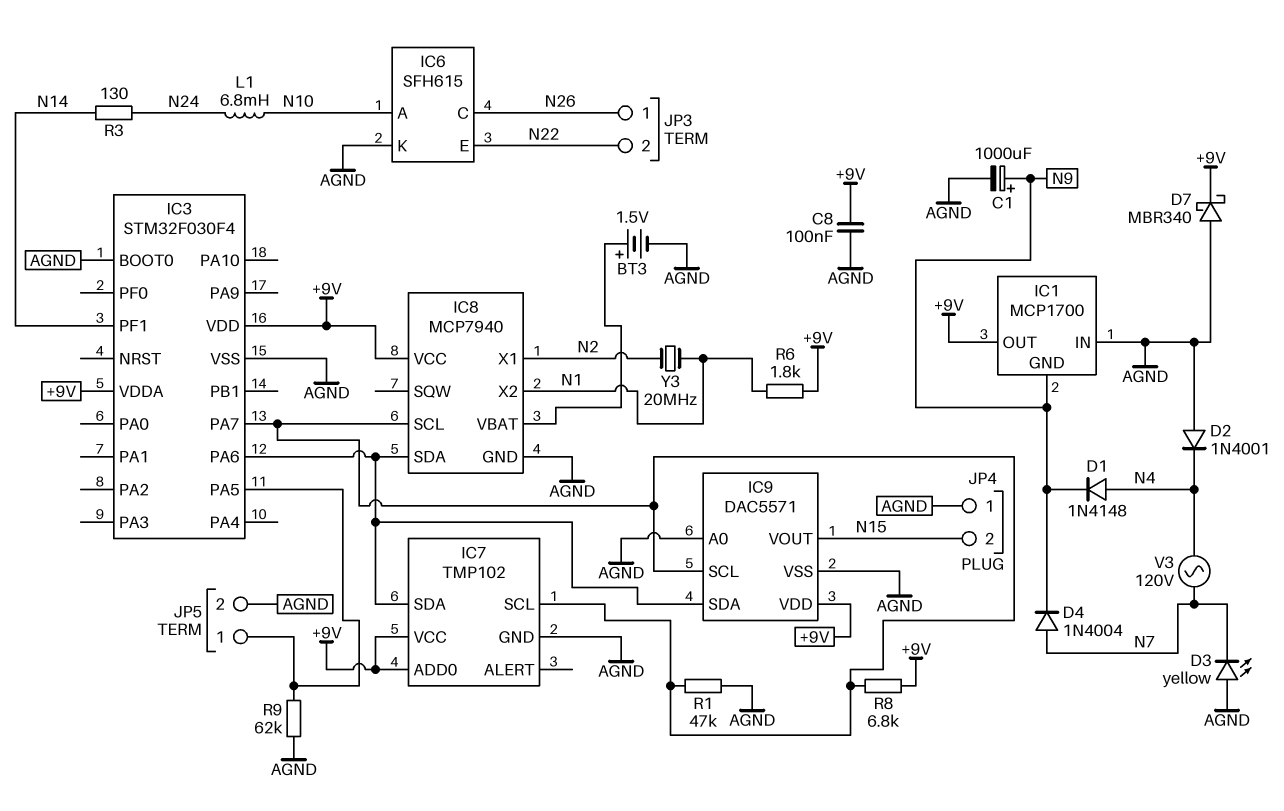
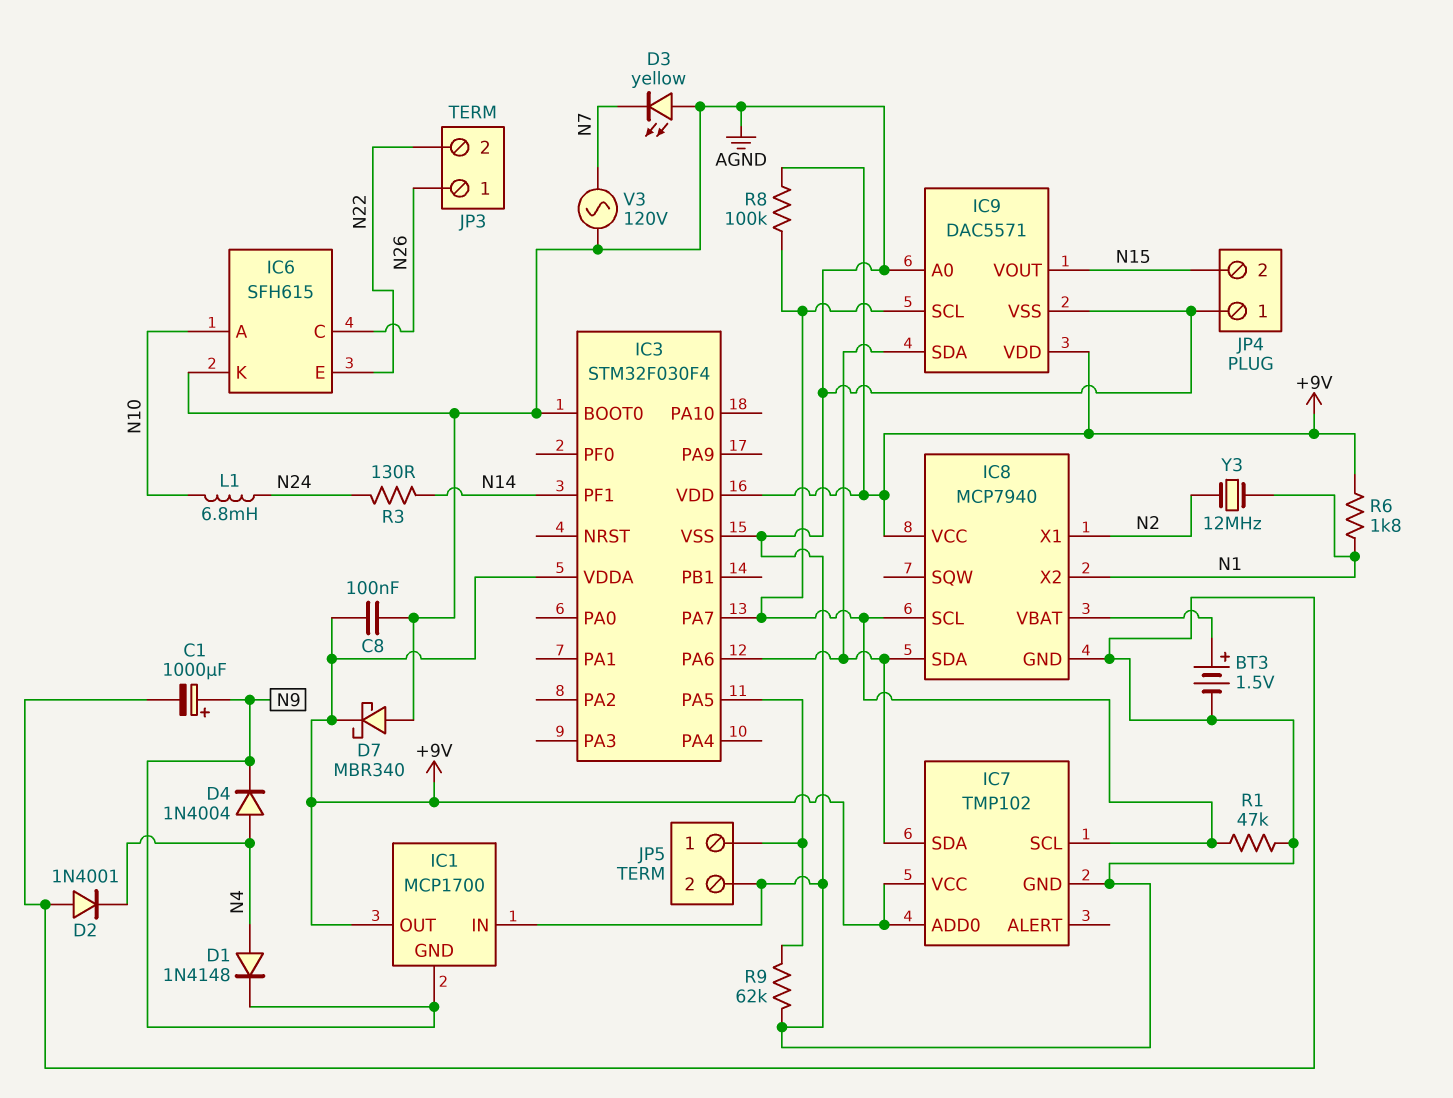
D4: diode 1N4004 (A N7, K N9) -> diode 1N4004 (A N4, K N9)
R8: 6.8k (+9V, IC3/PA7) -> 100k (+9V, IC3/PA7)
V3: AC 120V (N4, N7) -> AC 120V (AGND, N7)
Y3: 20MHz (N1, N2) -> 12MHz (N1, N2)

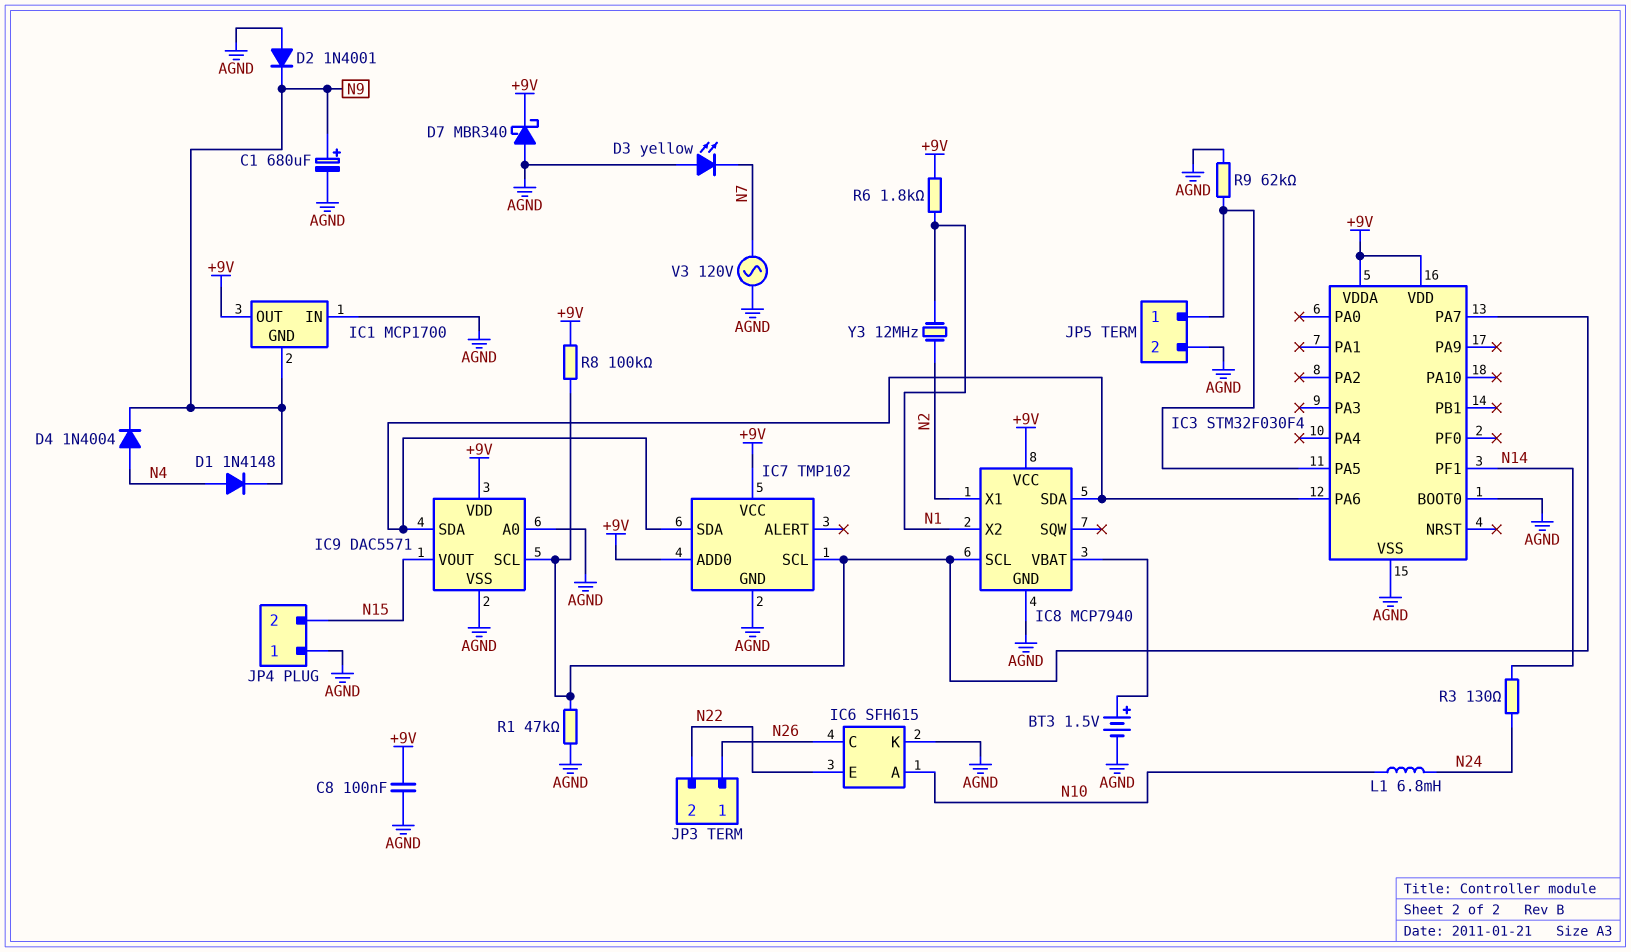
C1: 1000uF (plus N9, minus AGND) -> 680uF (plus N9, minus AGND)
D2: diode 1N4001 (A AGND, K N4) -> diode 1N4001 (A AGND, K N9)

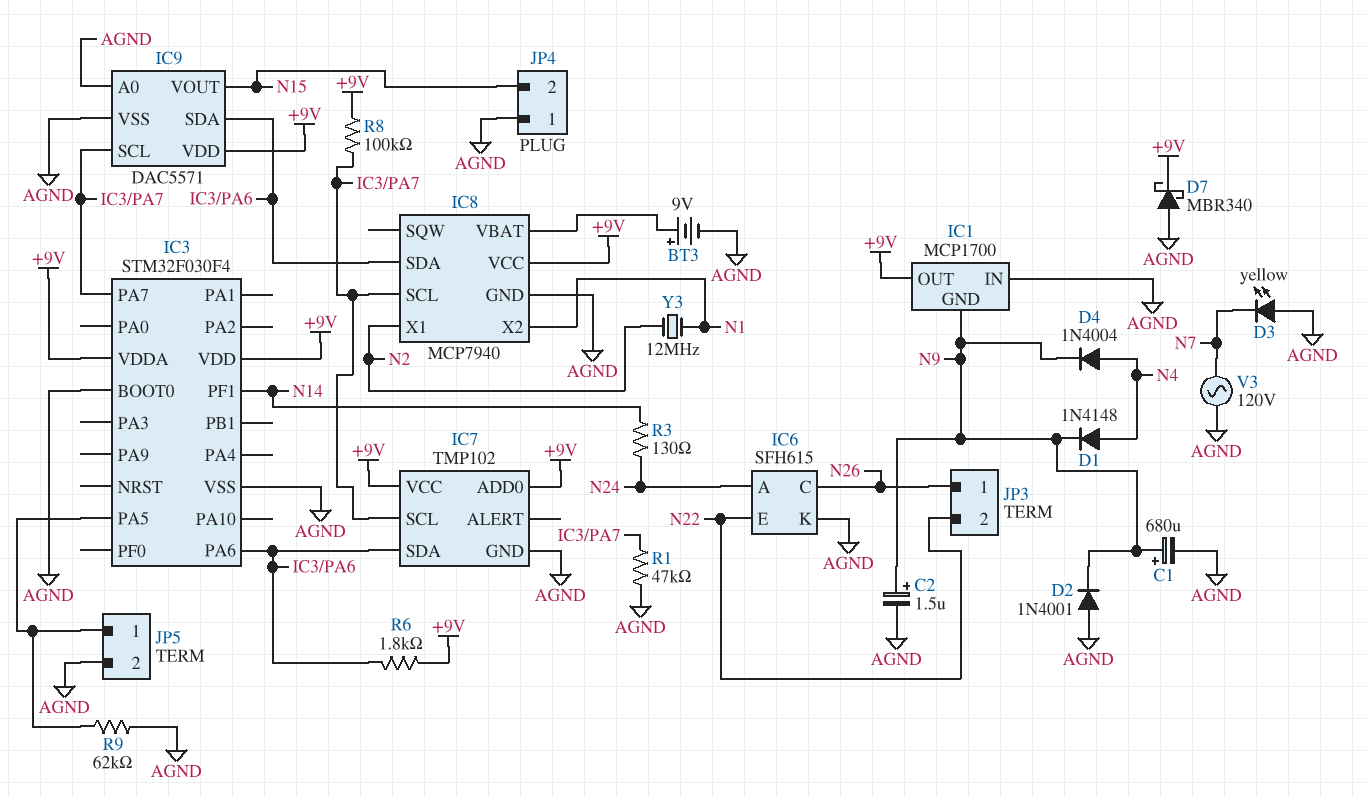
BT3: 1.5V (plus IC8/VBAT, minus AGND) -> 9V (plus IC8/VBAT, minus AGND)
C2: none -> 1.5uF (plus N9, minus AGND)
C8: 100nF (+9V, AGND) -> none
IC6 pin A: N10 -> N24
L1: 6.8mH (N10, N24) -> none
R6: 1.8k (+9V, N1) -> 1.8k (+9V, IC3/PA6)

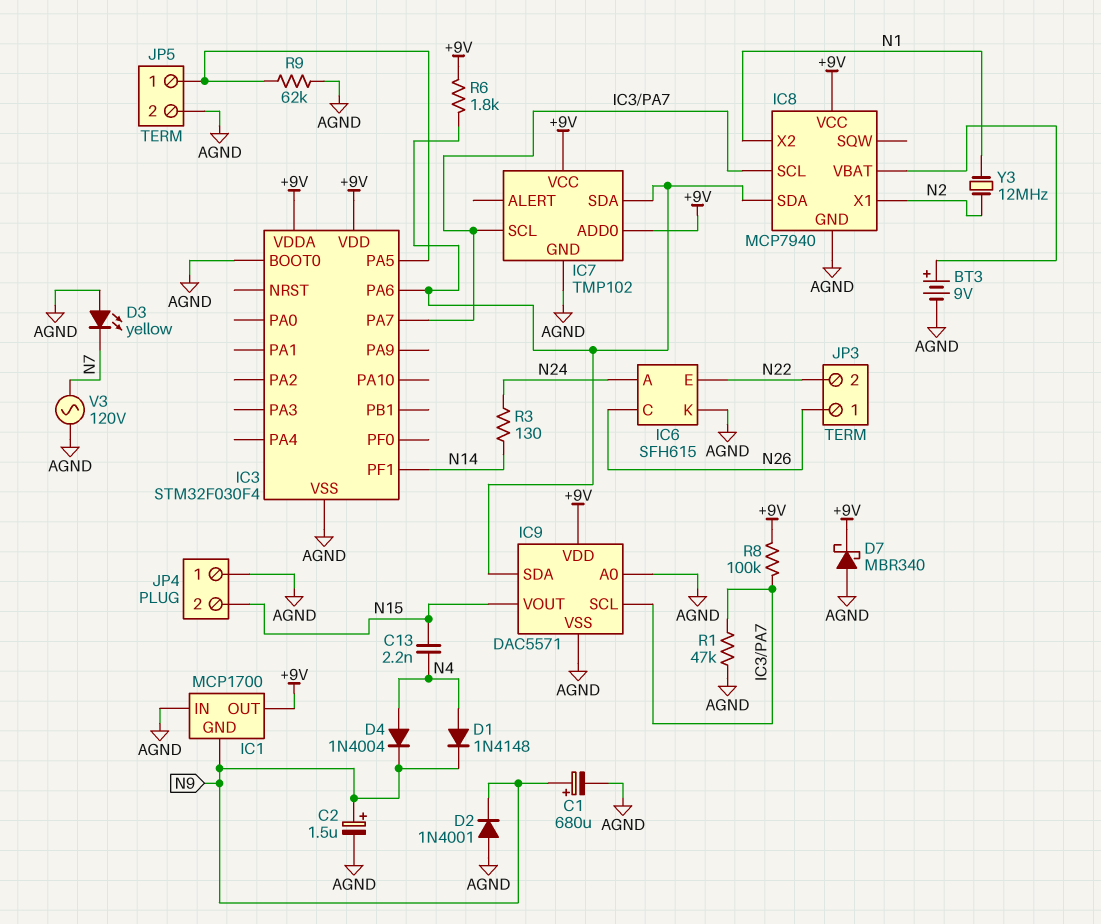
C13: none -> 2.2nF (N4, N15)

